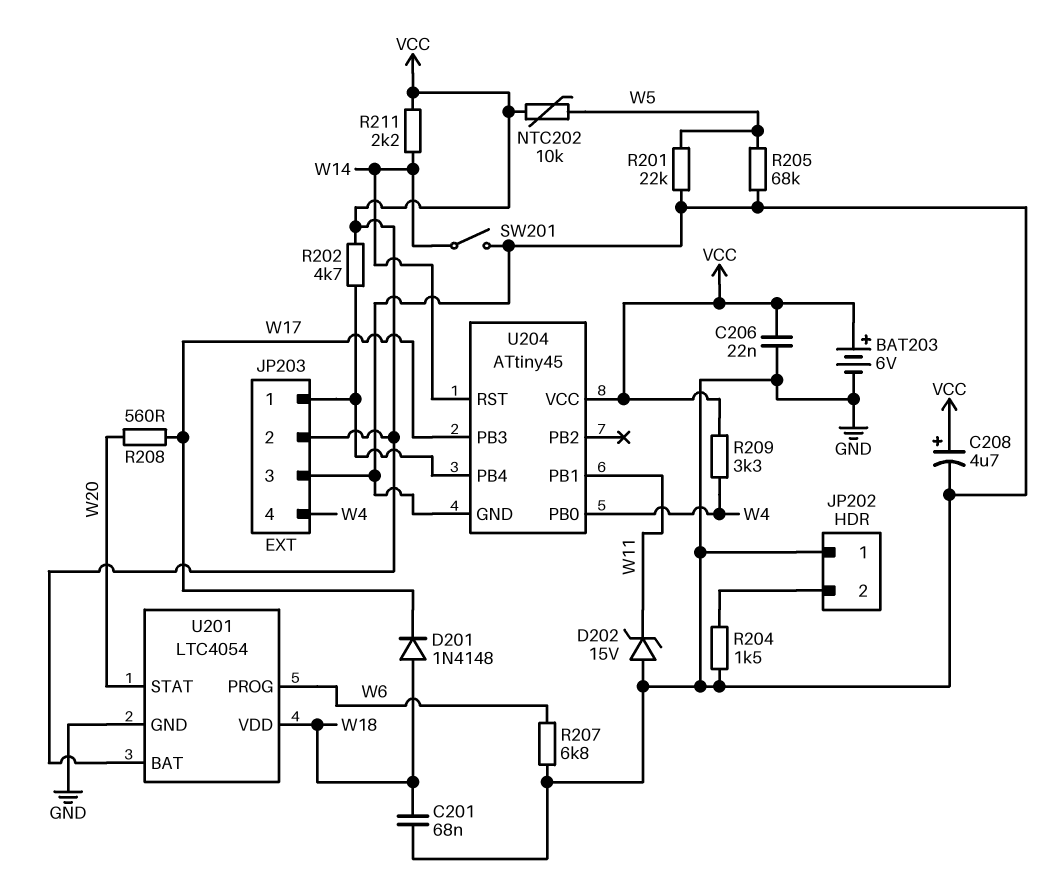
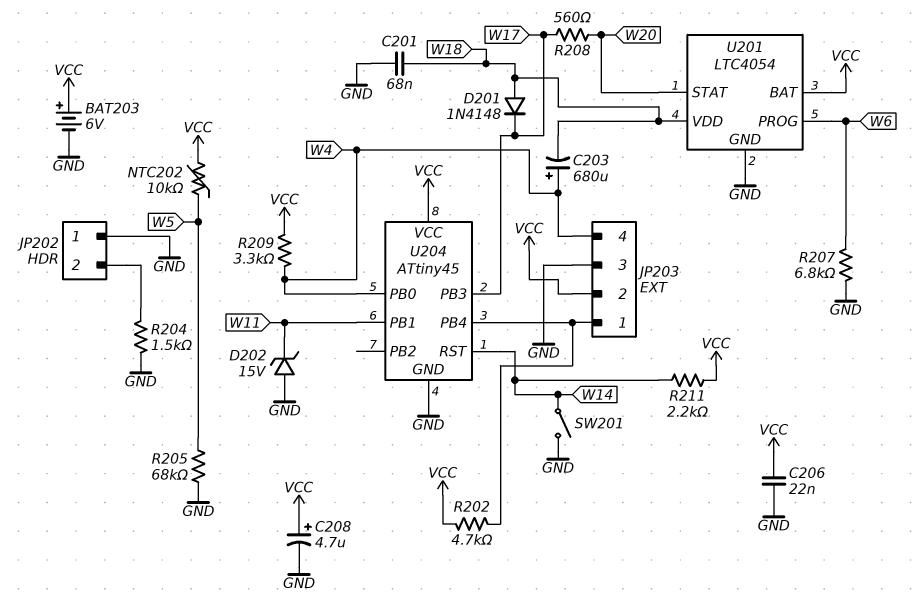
C203: none -> 680uF (plus W4, minus W18)
R201: 22k (GND, W5) -> none

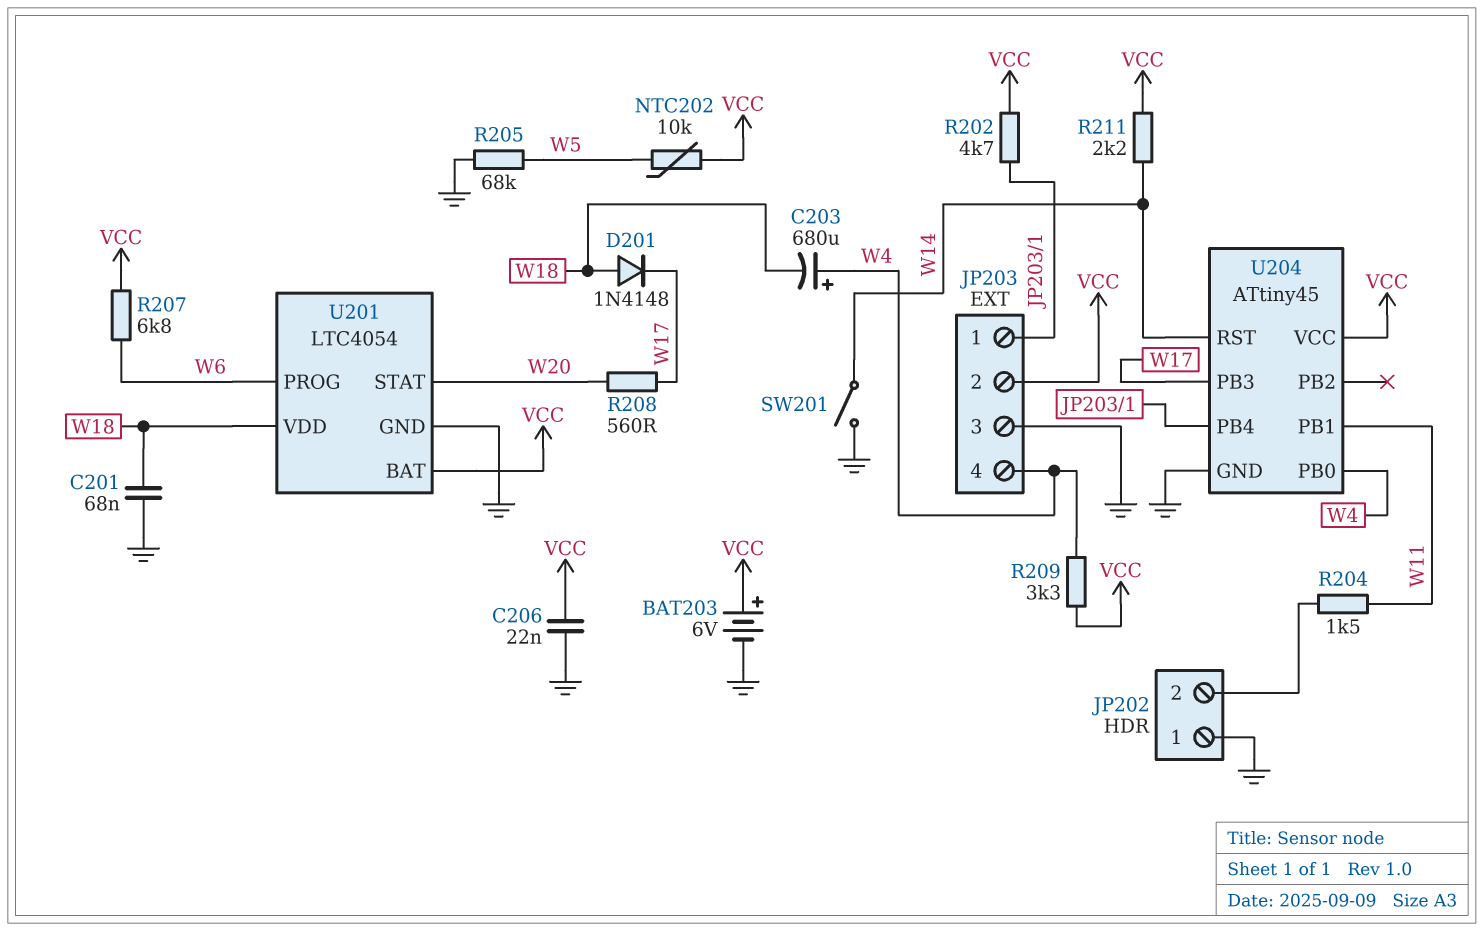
C208: 4.7uF (plus VCC, minus GND) -> none
D202: zener 15V (A GND, K W11) -> none
R204: 1.5k (GND, JP202/2) -> 1.5k (JP202/2, W11)
R207: 6.8k (GND, W6) -> 6.8k (VCC, W6)

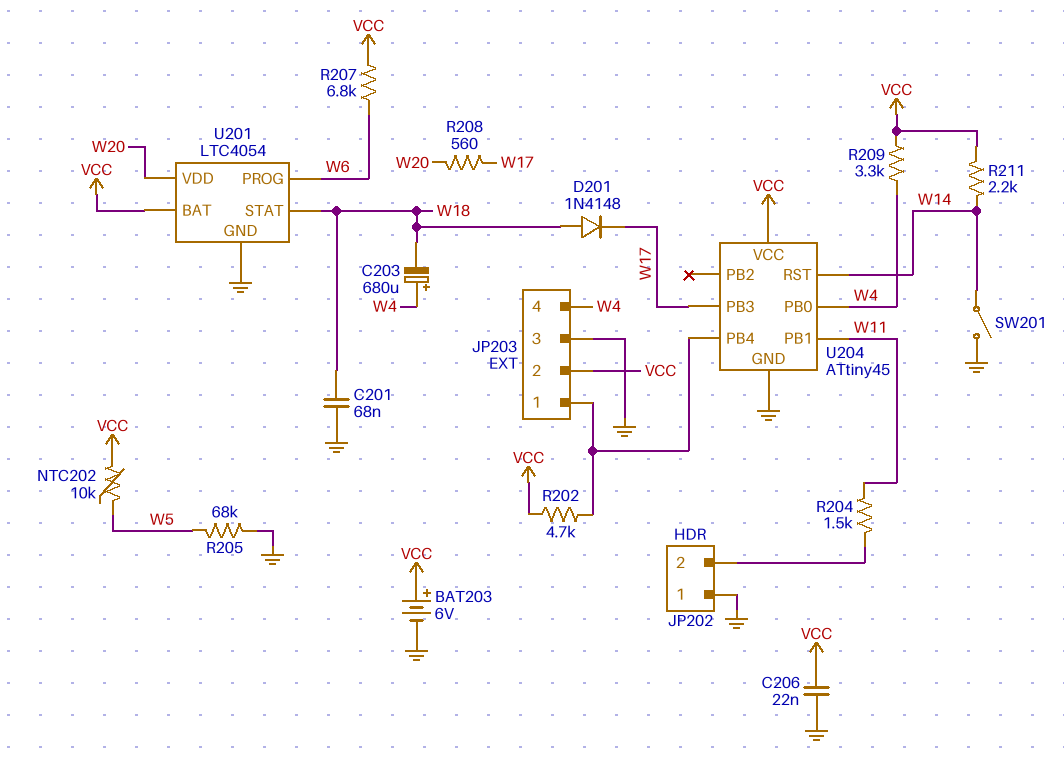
U201 pin STAT: W20 -> W18
U201 pin VDD: W18 -> W20

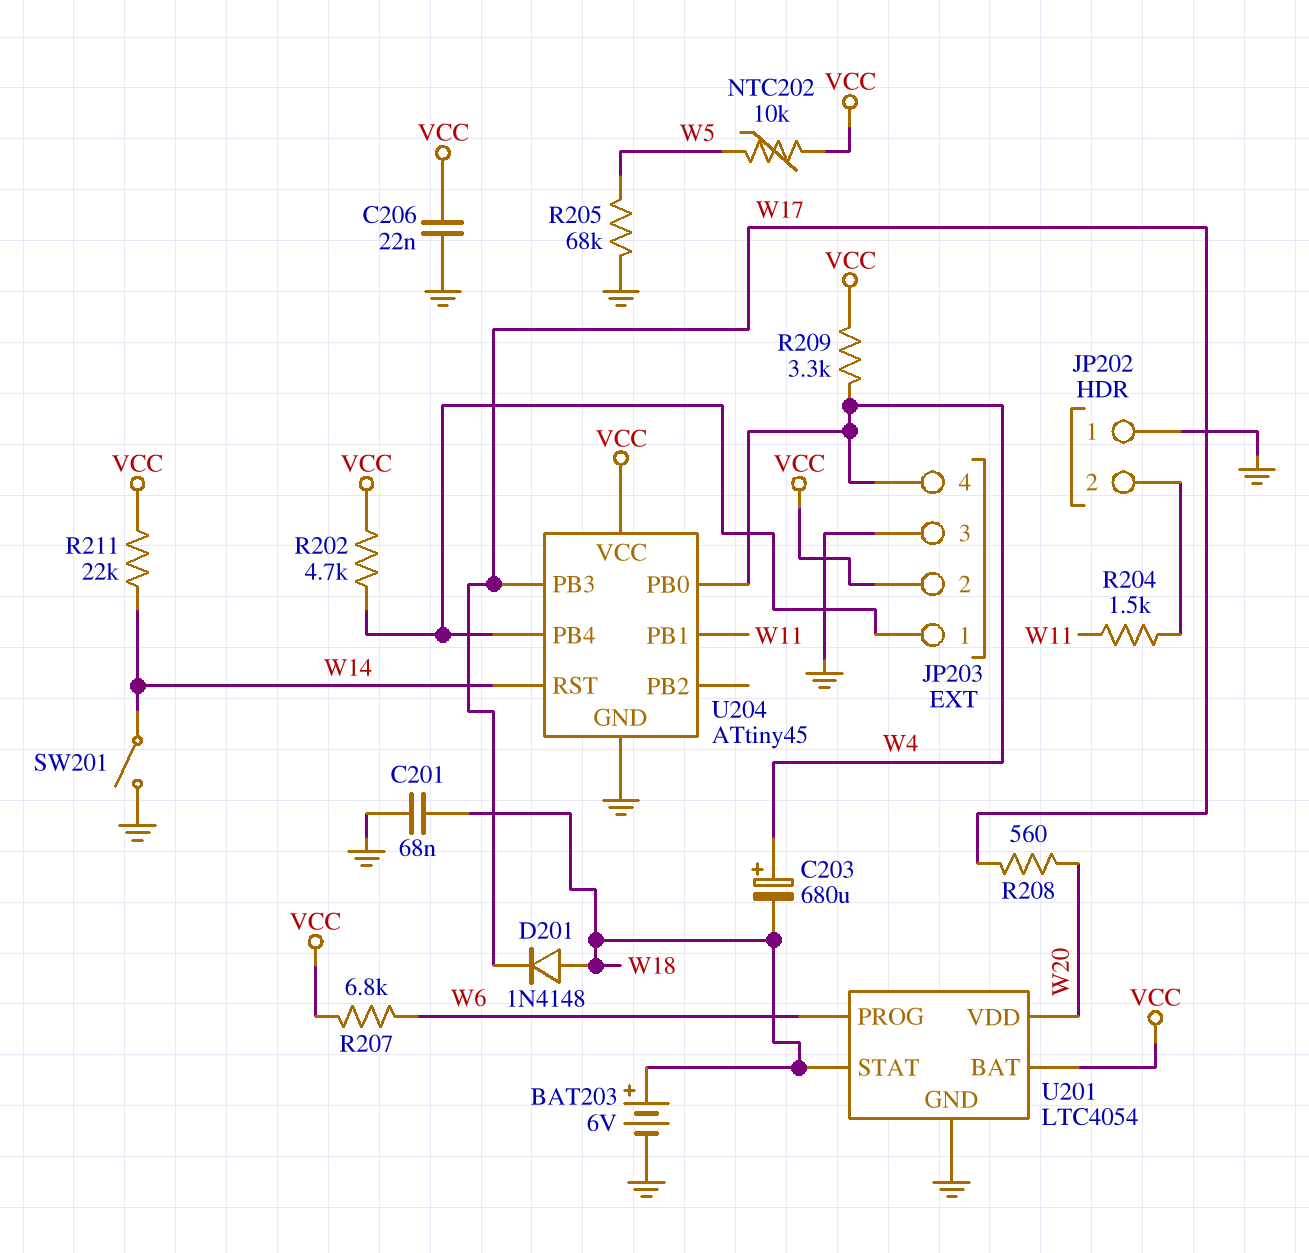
BAT203: 6V (plus VCC, minus GND) -> 6V (plus W18, minus GND)
R211: 2.2k (VCC, W14) -> 22k (VCC, W14)

